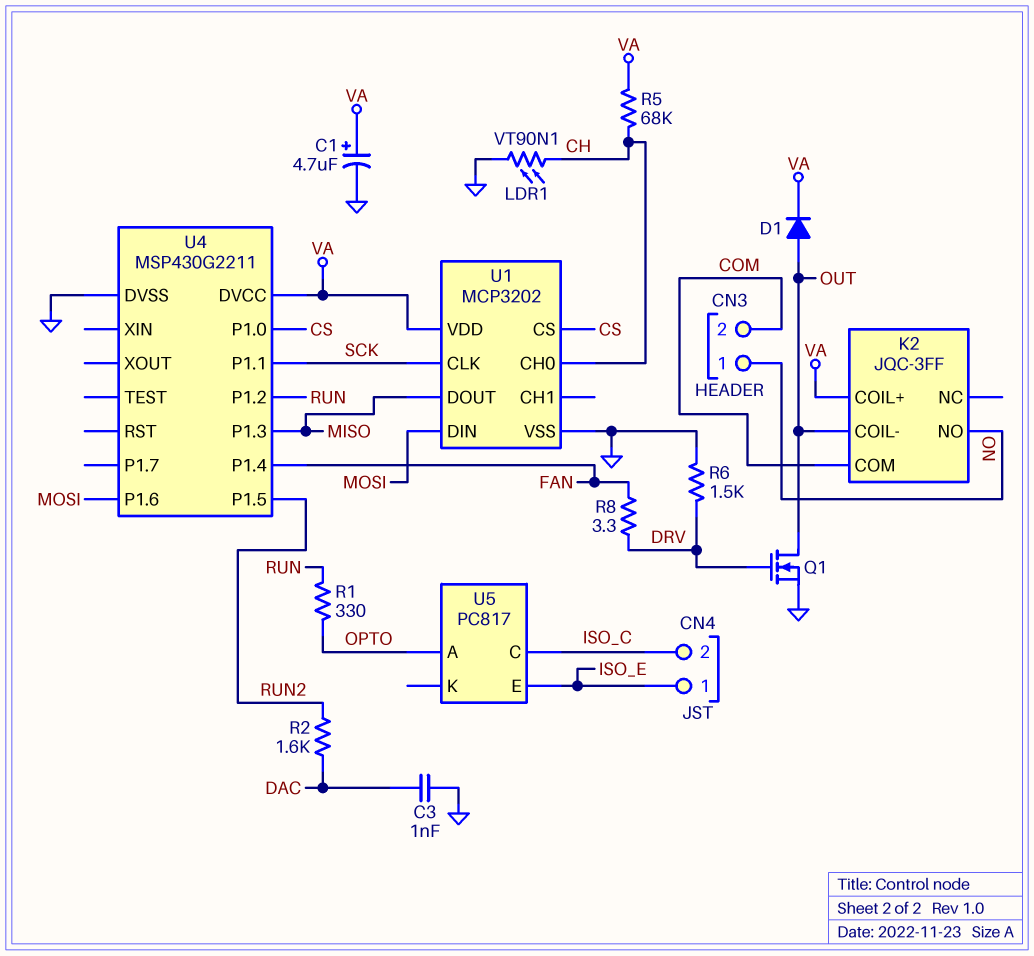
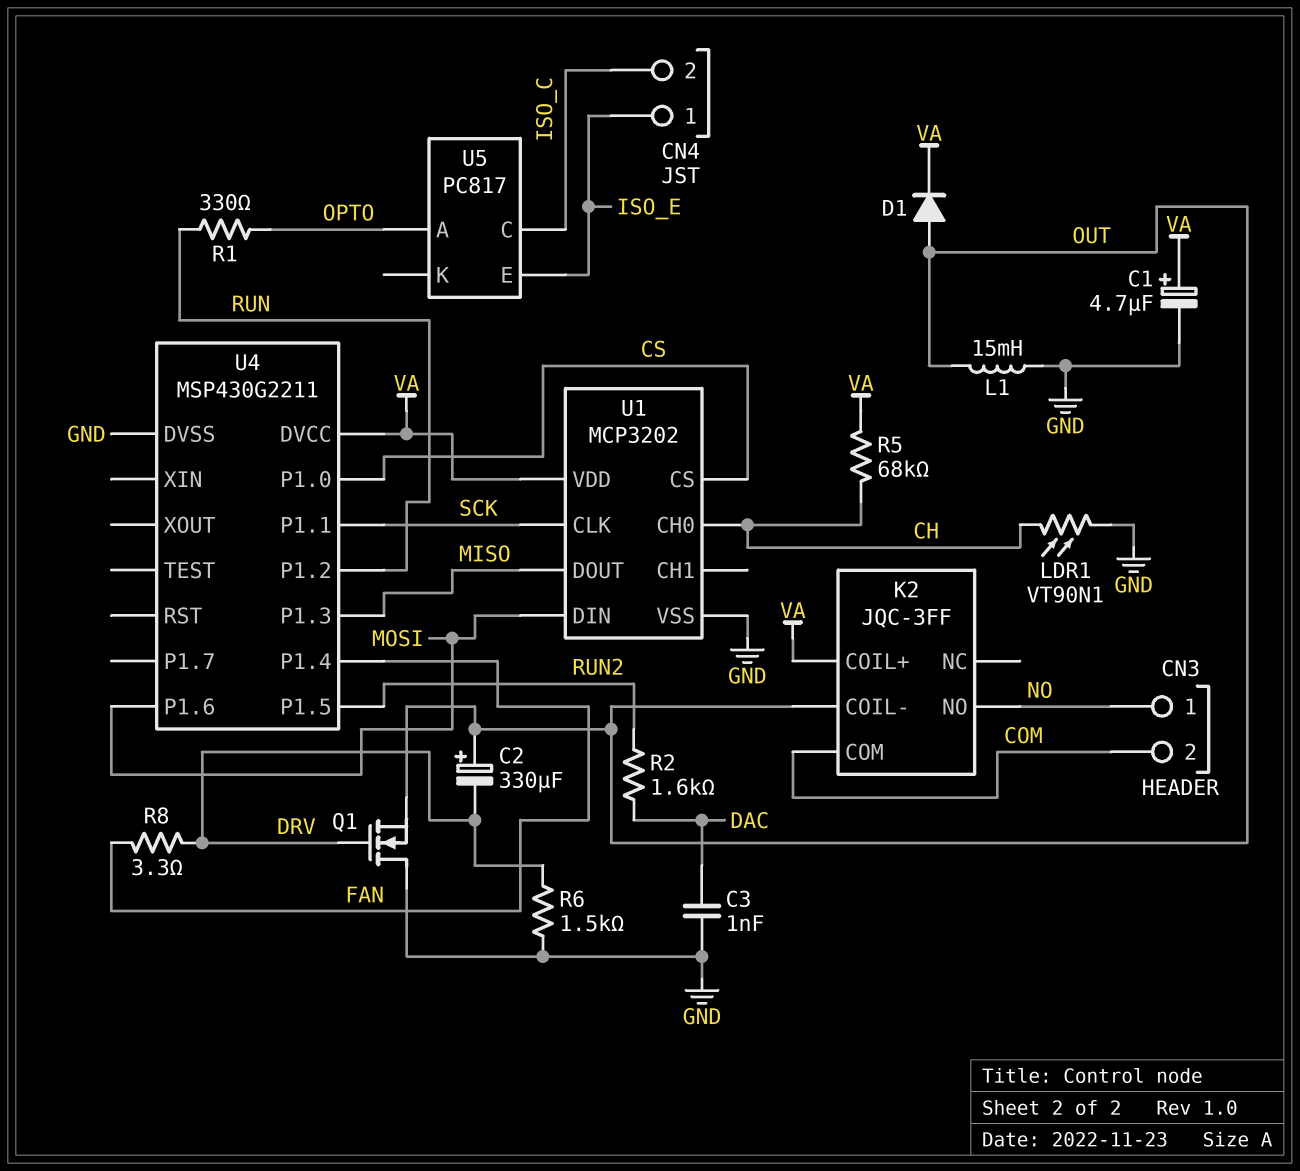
C2: none -> 330uF (plus OUT, minus DRV)
L1: none -> 15mH (GND, OUT)
Q1: NMOS (G DRV, D OUT, S GND) -> NMOS (G DRV, D GND, S OUT)

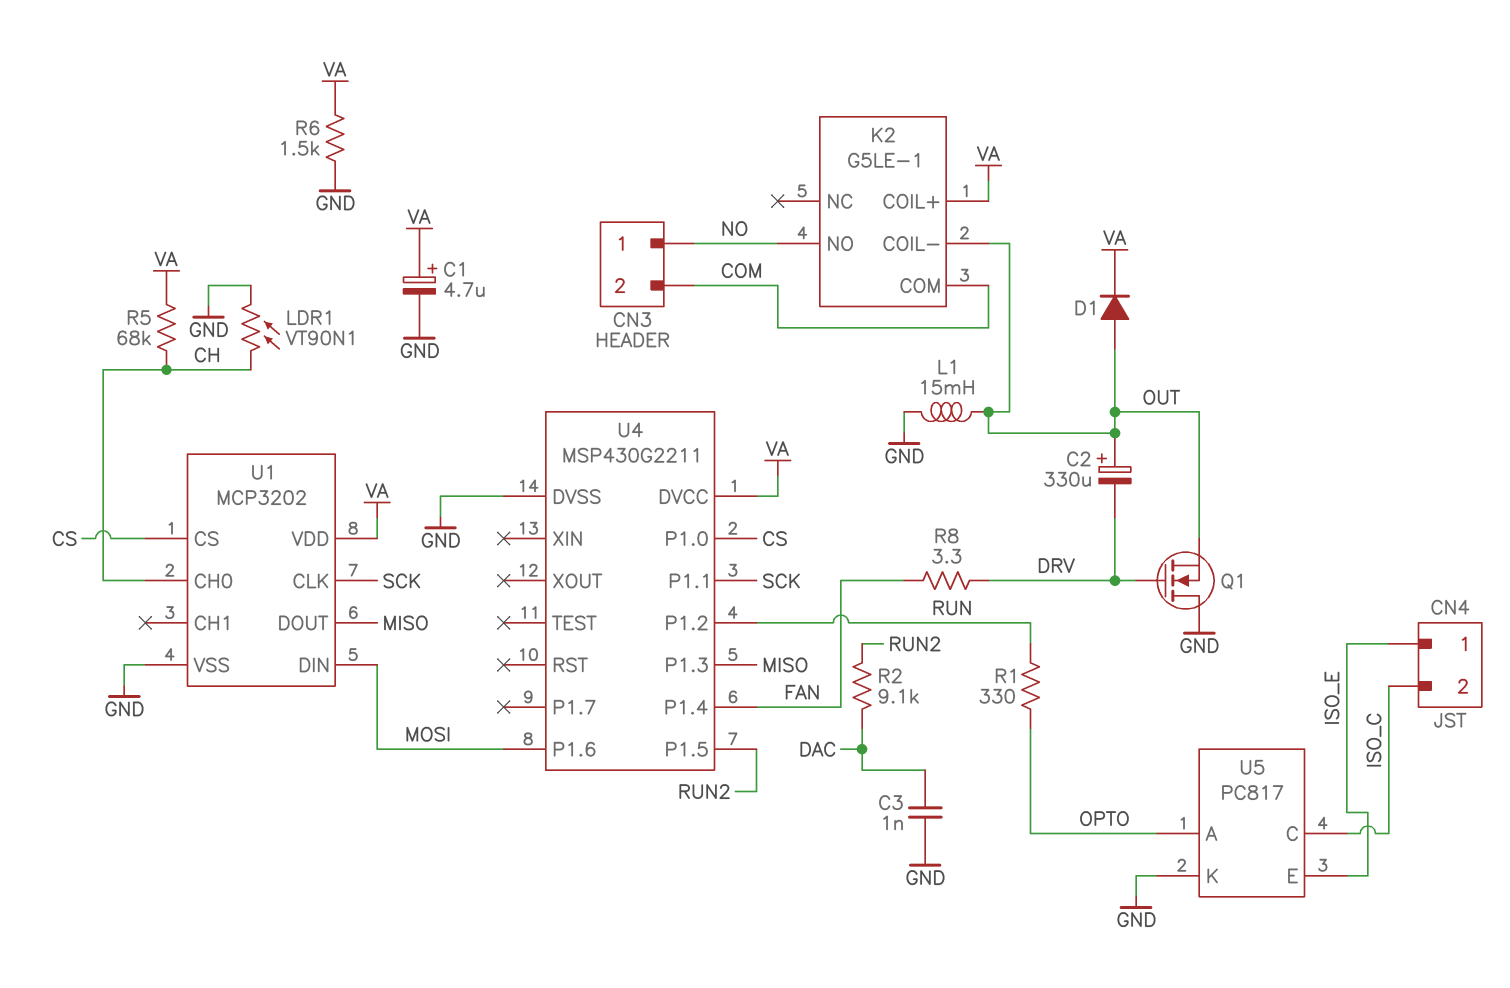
K2: JQC-3FF -> G5LE-1
R2: 1.6k (DAC, RUN2) -> 9.1k (DAC, RUN2)
R6: 1.5k (DRV, GND) -> 1.5k (GND, VA)
U5 pin K: none -> GND

